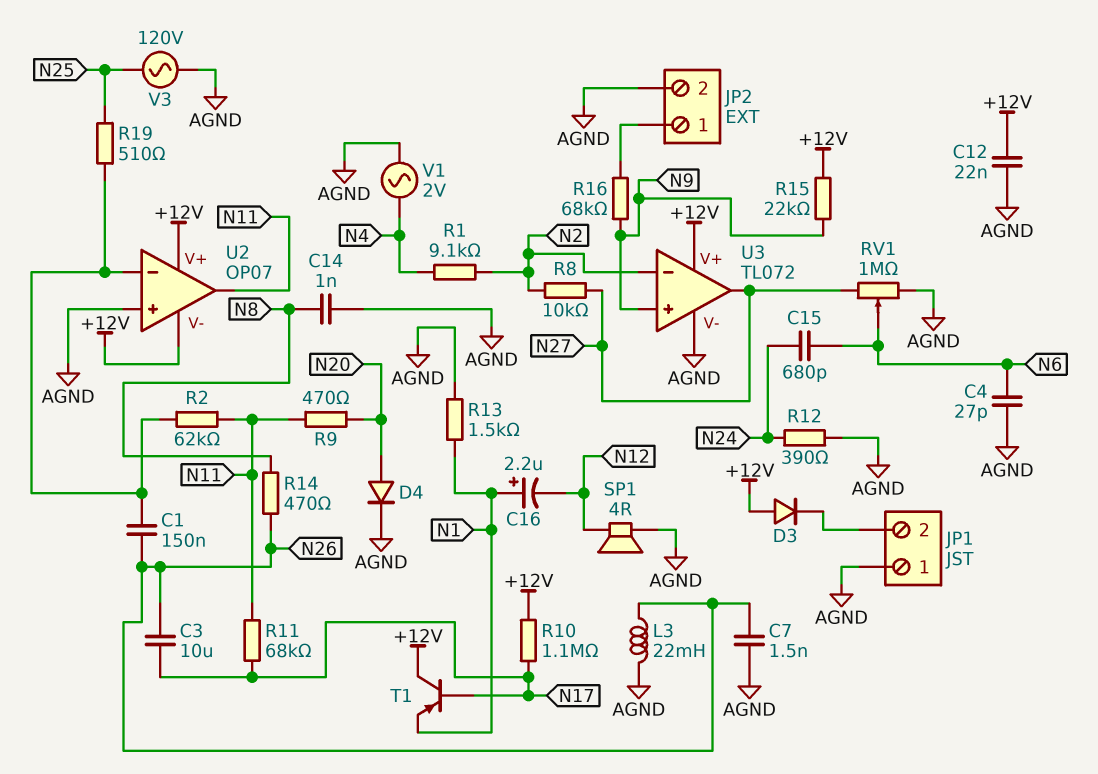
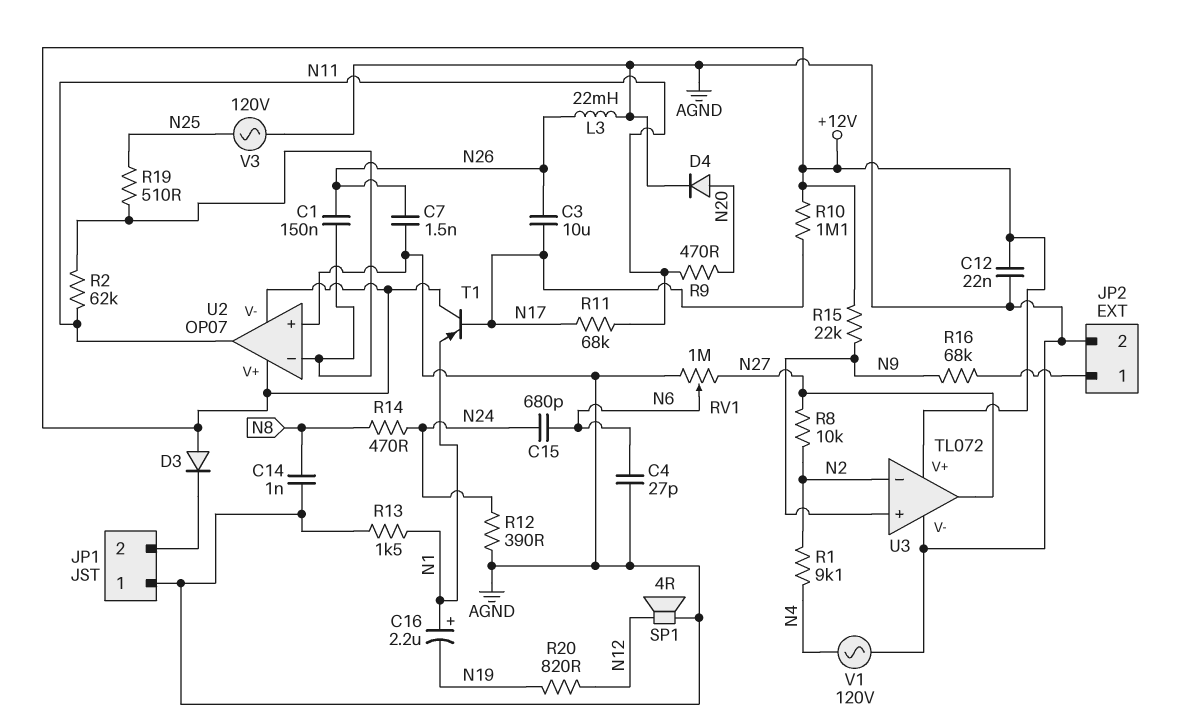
C16: 2.2uF (plus N1, minus N12) -> 2.2uF (plus N1, minus N19)
R14: 470 (N8, N26) -> 470 (N8, N24)
R20: none -> 820 (N12, N19)
V1: AC 2V (AGND, N4) -> AC 120V (AGND, N4)

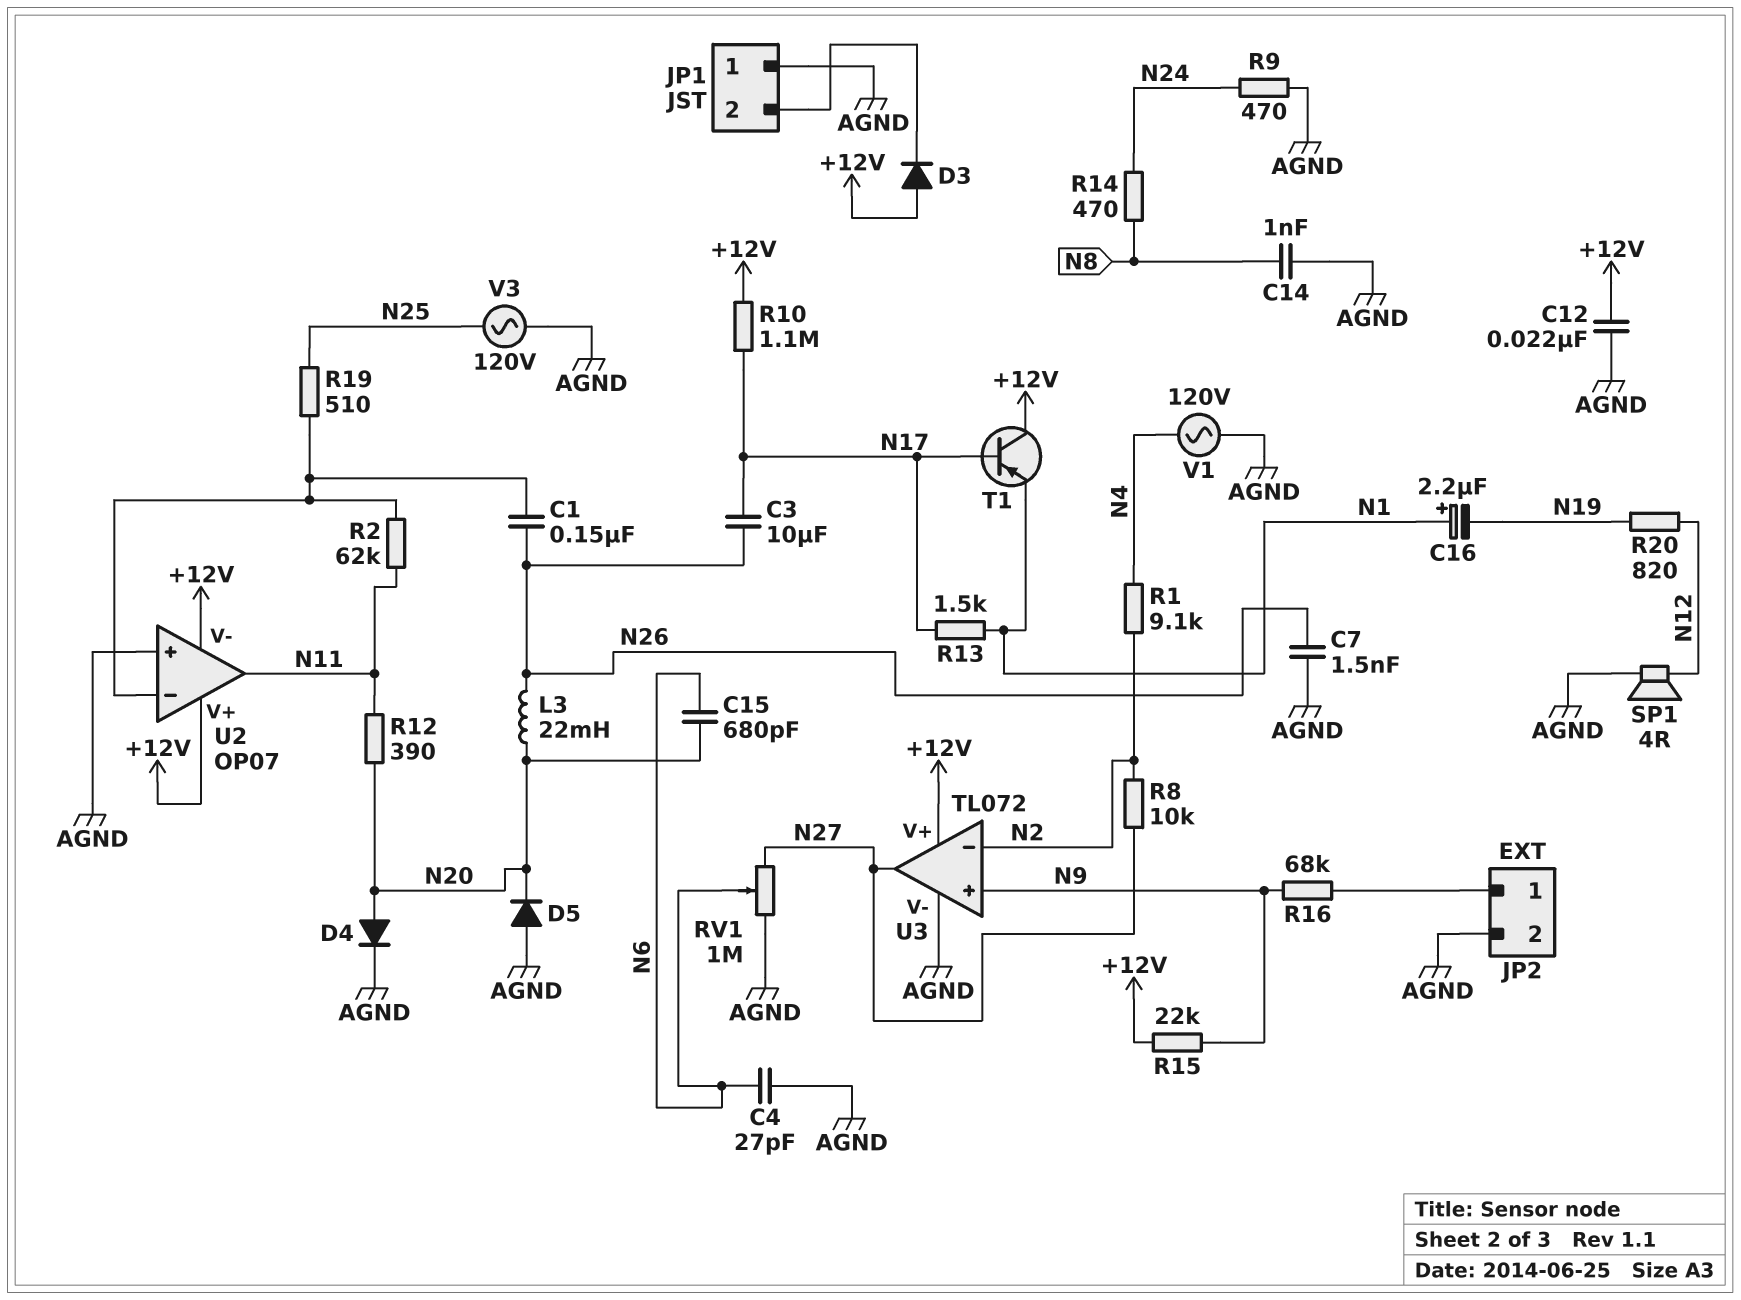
C15: 680pF (N6, N24) -> 680pF (N6, N20)
D5: none -> diode (A AGND, K N20)
L3: 22mH (AGND, N26) -> 22mH (N20, N26)
R9: 470 (N11, N20) -> 470 (AGND, N24)
R11: 68k (N11, N17) -> none
R12: 390 (AGND, N24) -> 390 (N11, N20)
R13: 1.5k (AGND, N1) -> 1.5k (N1, N17)

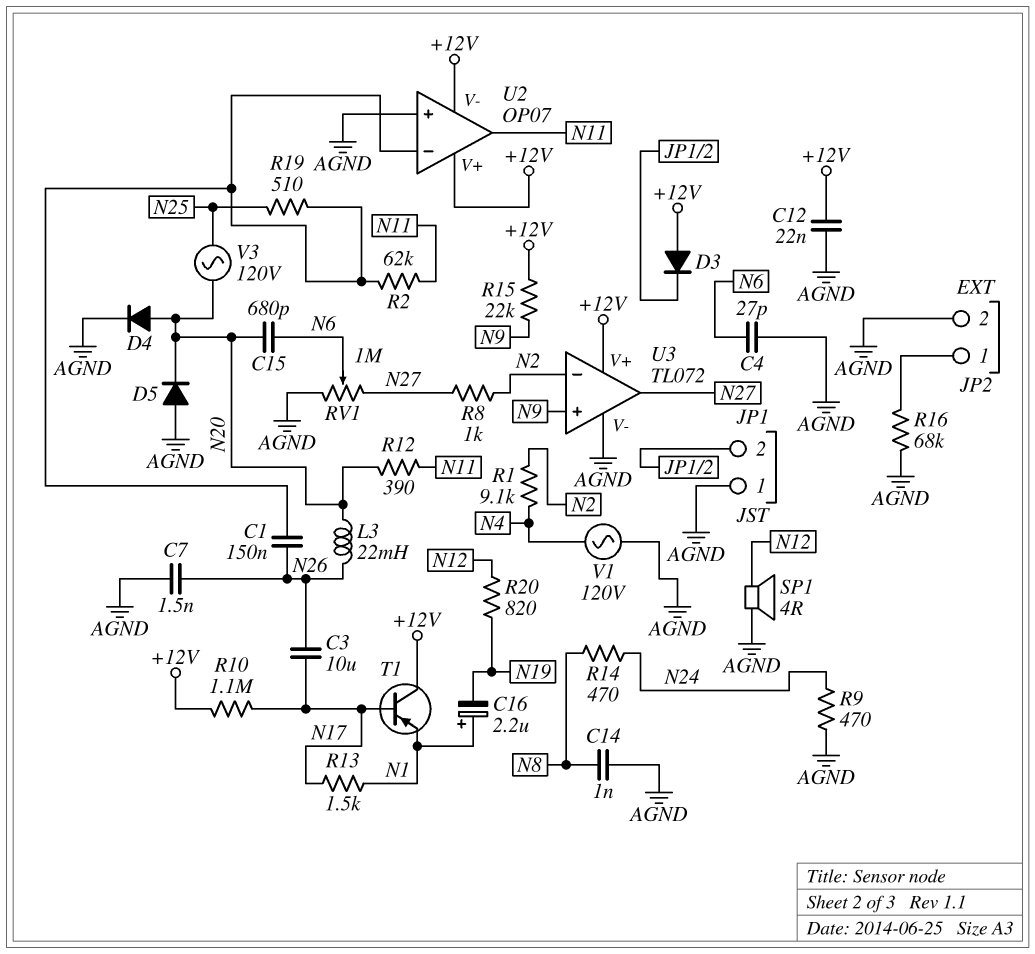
R8: 10k (N2, N27) -> 1k (N2, N27)
R16: 68k (JP2/1, N9) -> 68k (AGND, JP2/1)
V3: AC 120V (AGND, N25) -> AC 120V (N20, N25)

